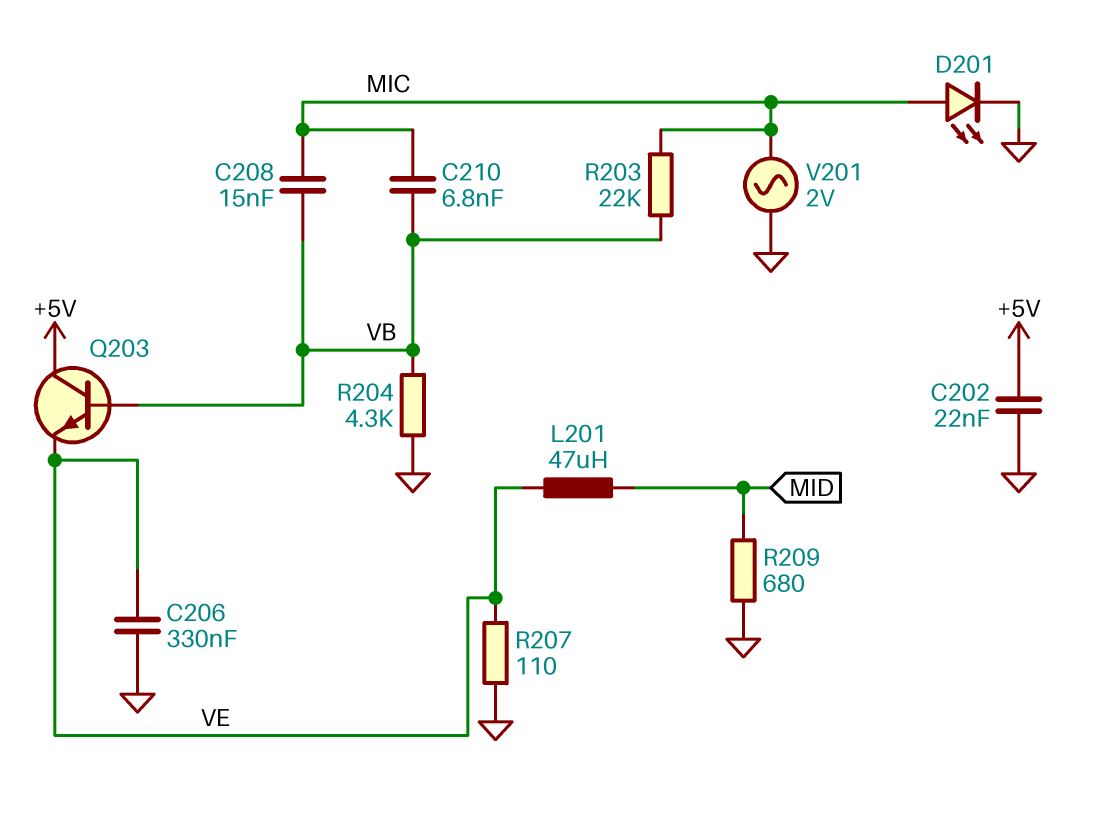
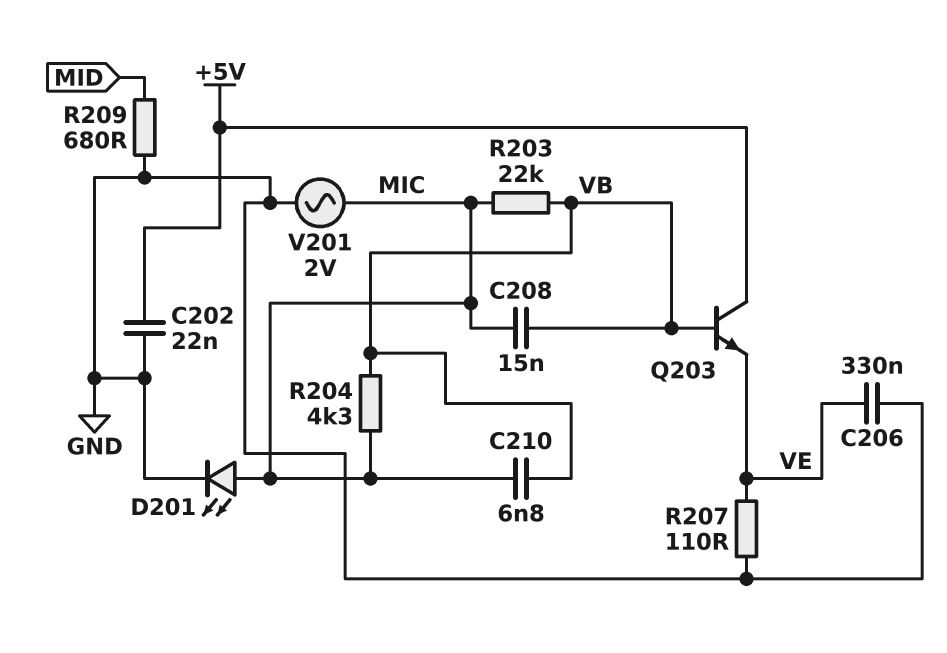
L201: 47uH (MID, VE) -> none
R204: 4.3k (GND, VB) -> 4.3k (MIC, VB)

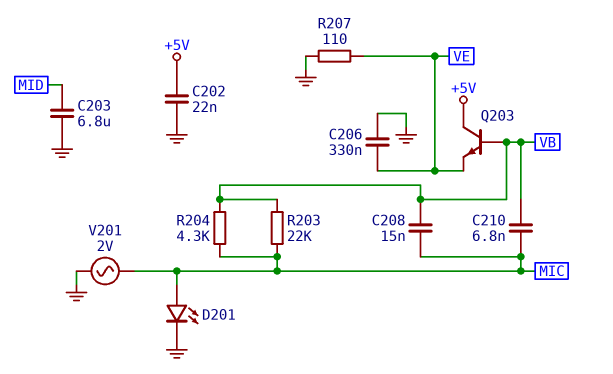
C203: none -> 6.8uF (GND, MID)
R209: 680 (GND, MID) -> none

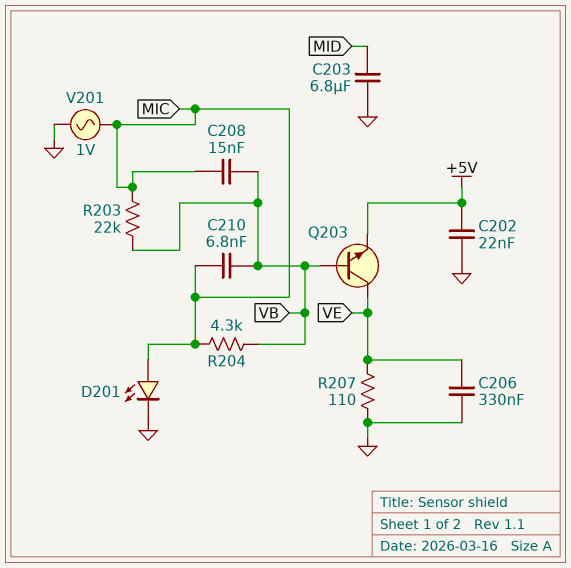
Q203: NPN (B VB, C +5V, E VE) -> NPN (B VB, C VE, E +5V)
V201: AC 2V (GND, MIC) -> AC 1V (GND, MIC)

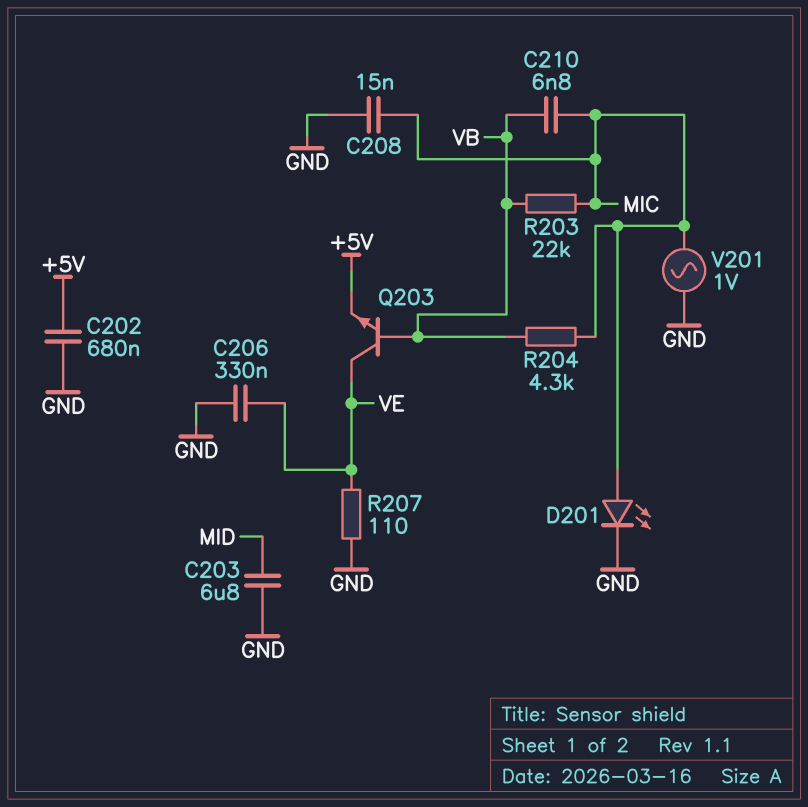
C202: 22nF (+5V, GND) -> 680nF (+5V, GND)
C208: 15nF (MIC, VB) -> 15nF (GND, MIC)

